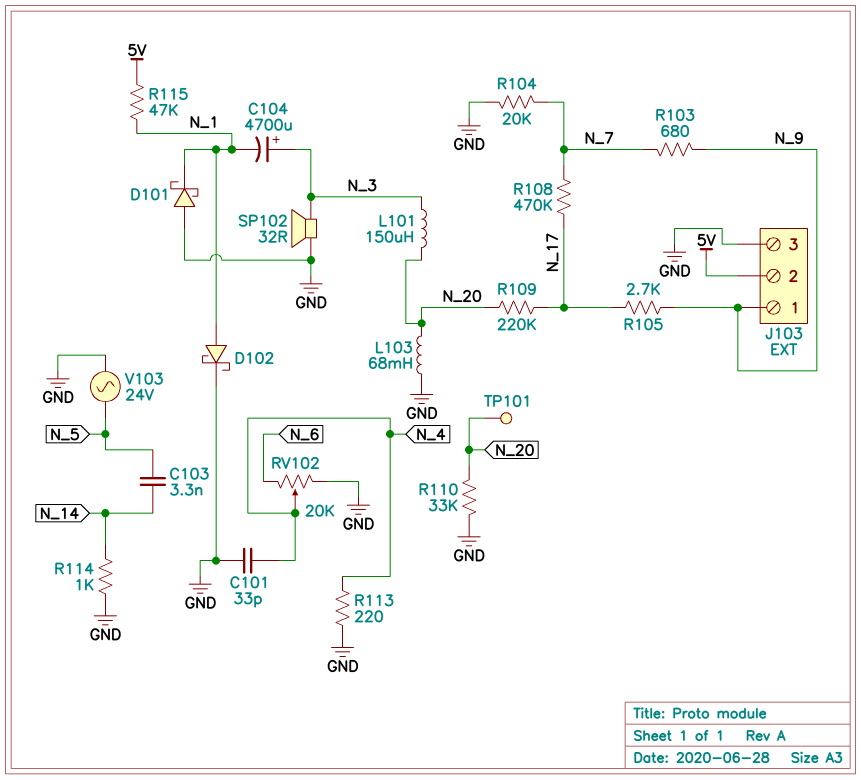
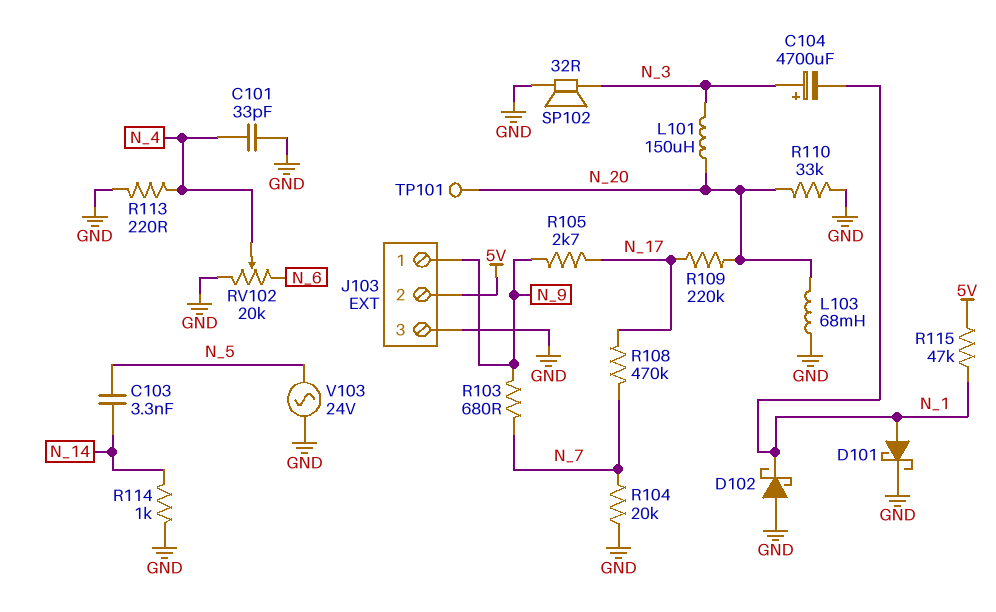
D101: schottky (A GND, K N_1) -> schottky (A N_1, K GND)
D102: schottky (A N_1, K GND) -> schottky (A GND, K N_1)

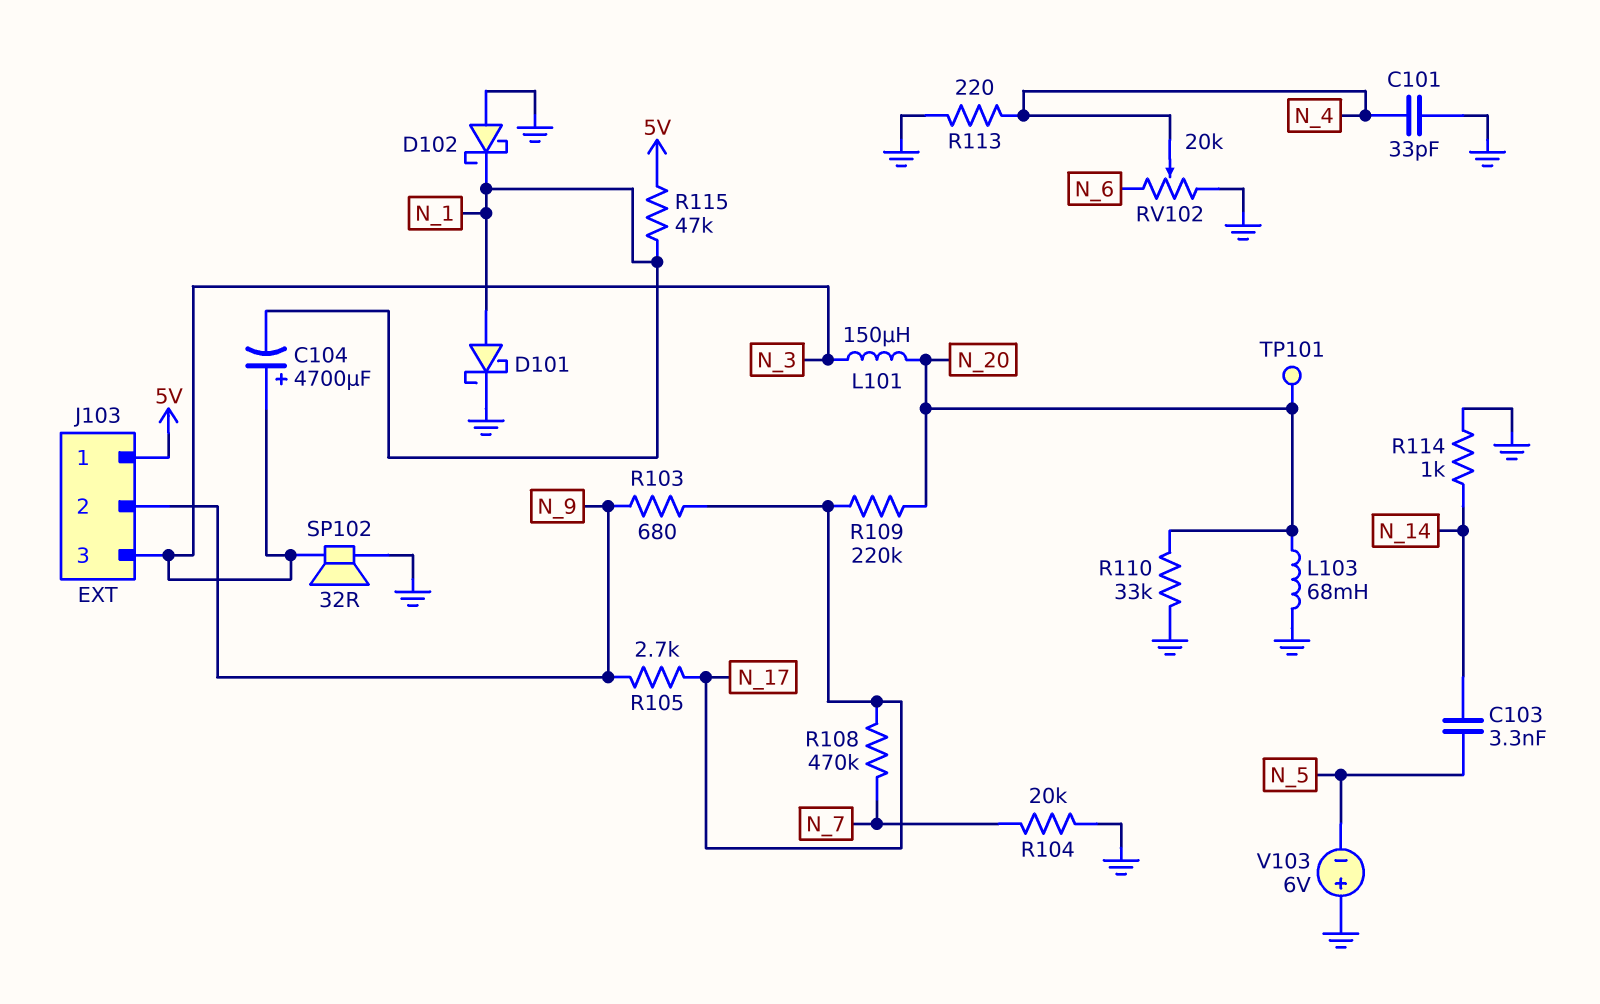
J103 pin 1: N_9 -> 5V
J103 pin 2: 5V -> N_9
J103 pin 3: GND -> N_3
R103: 680 (N_7, N_9) -> 680 (N_9, N_17)
V103: AC 24V (GND, N_5) -> 6V (plus GND, minus N_5)

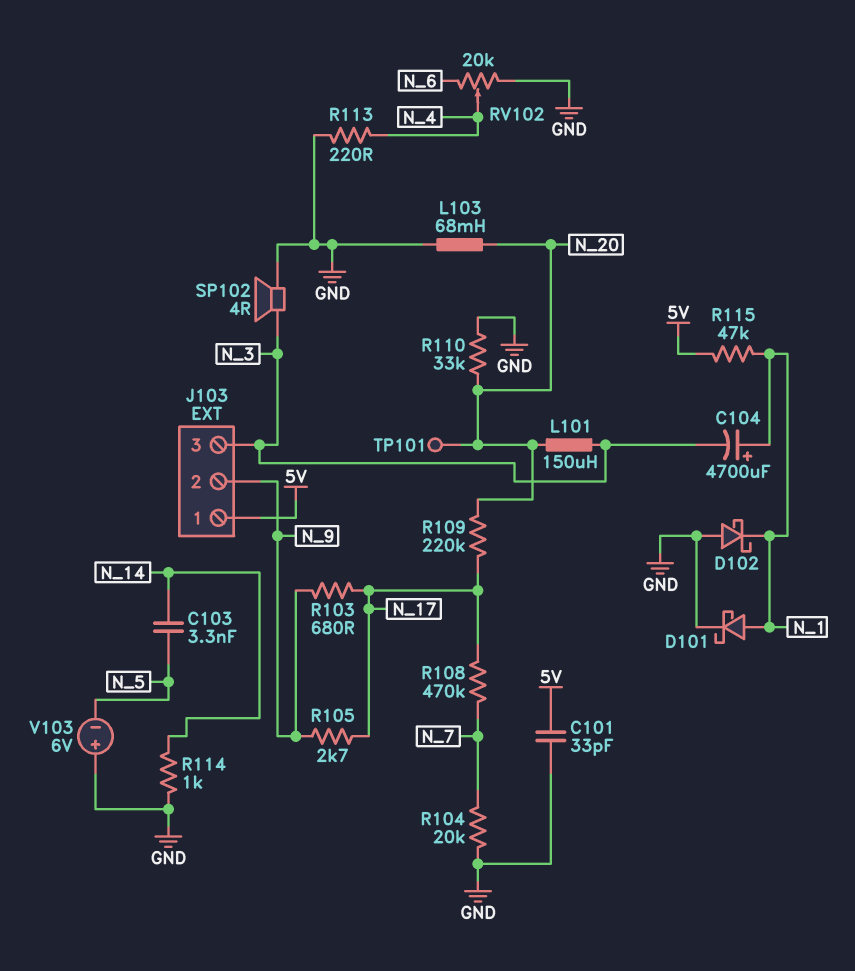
C101: 33pF (GND, N_4) -> 33pF (5V, GND)
C104: 4700uF (plus N_3, minus N_1) -> 4700uF (plus N_1, minus N_3)
SP102: speaker 32R (GND, N_3) -> speaker 4R (GND, N_3)

